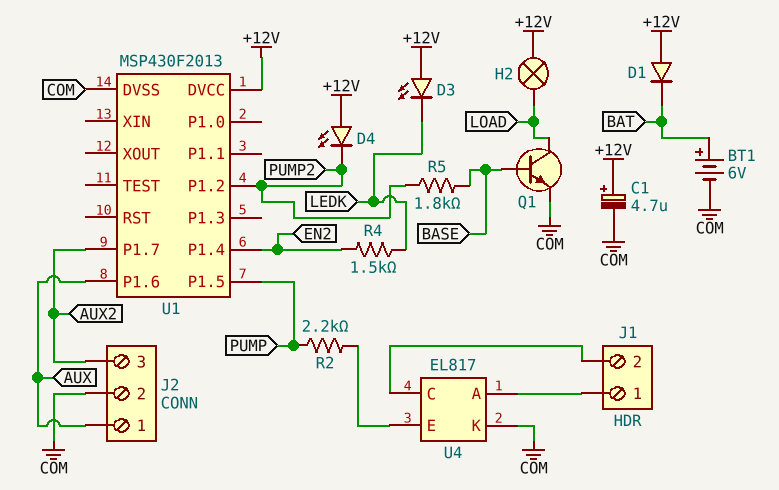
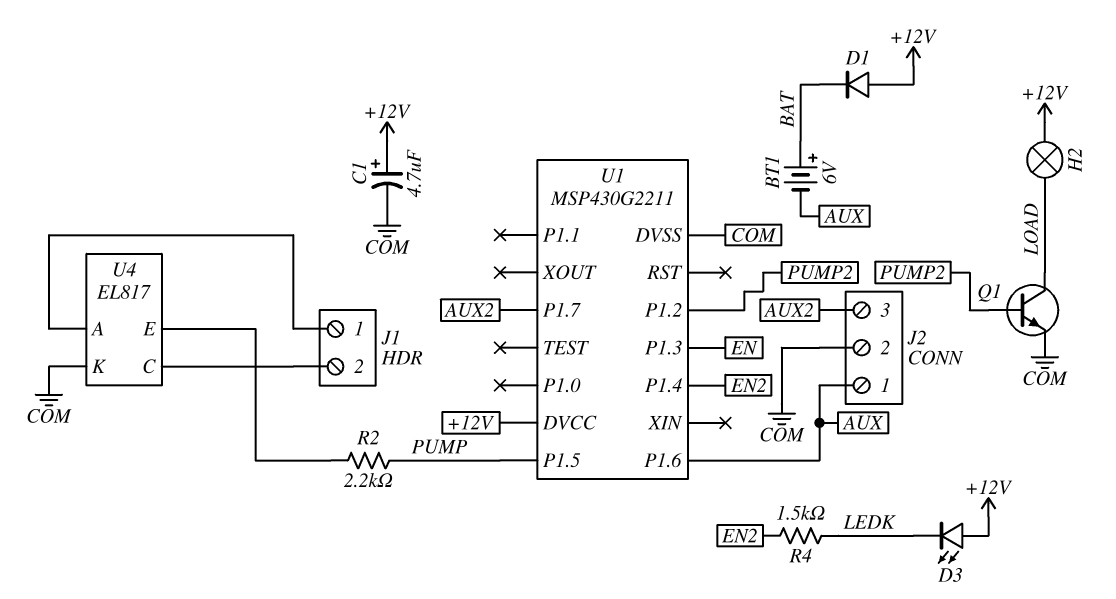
BT1: 6V (plus BAT, minus COM) -> 6V (plus BAT, minus AUX)
D4: LED (A +12V, K PUMP2) -> none
Q1: NPN (B BASE, C LOAD, E COM) -> NPN (B PUMP2, C LOAD, E COM)
R5: 1.8k (BASE, PUMP2) -> none
U1: MSP430F2013 -> MSP430G2211
U1 pin P1.3: none -> EN

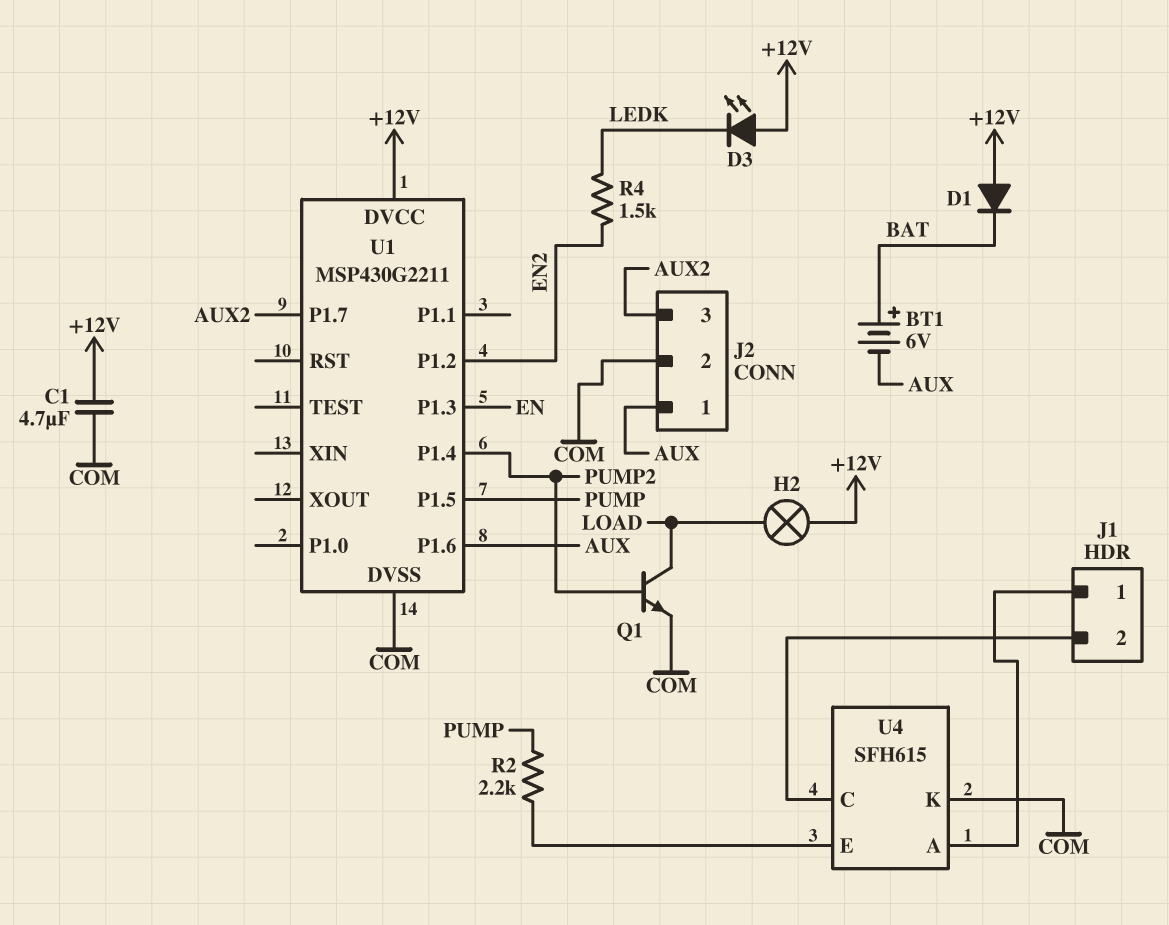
C1: 4.7uF (plus +12V, minus COM) -> 4.7uF (+12V, COM)
U1 pin P1.2: PUMP2 -> EN2
U1 pin P1.4: EN2 -> PUMP2
U4: EL817 -> SFH615

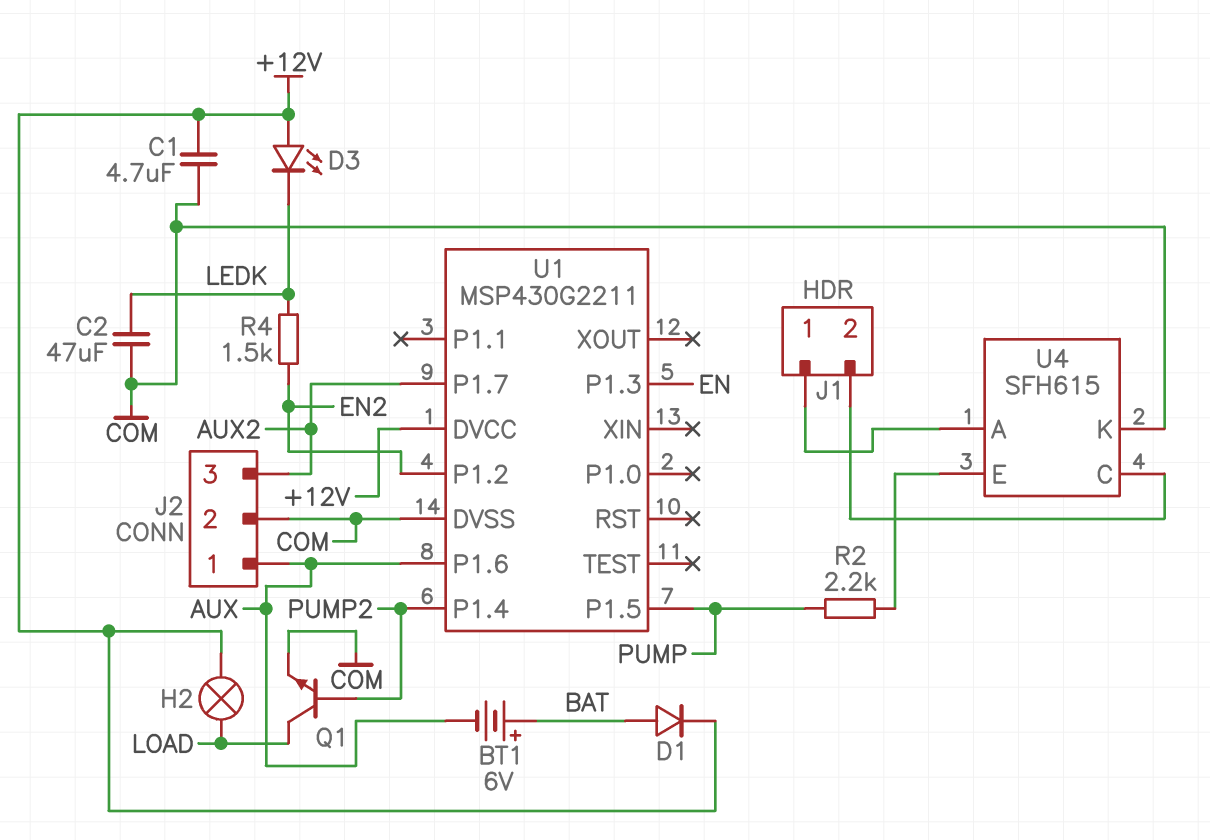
C2: none -> 47uF (COM, LEDK)
D1: diode (A +12V, K BAT) -> diode (A BAT, K +12V)

